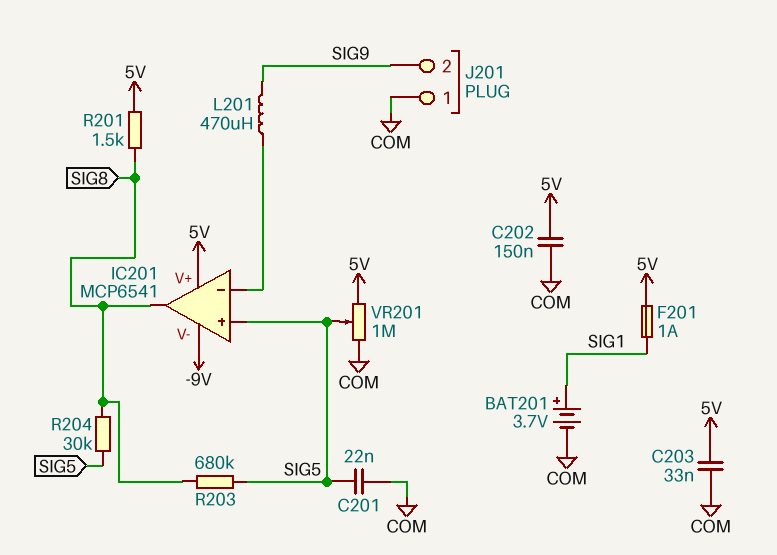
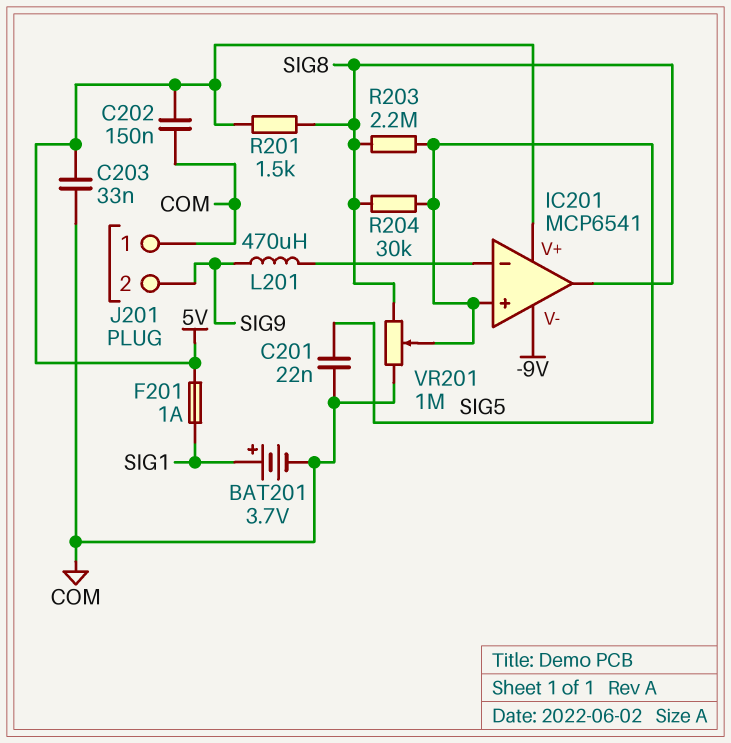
R203: 680k (SIG5, SIG8) -> 2.2M (SIG5, SIG8)
VR201: 1M (5V, COM, wiper SIG5) -> 1M (COM, SIG8, wiper SIG5)

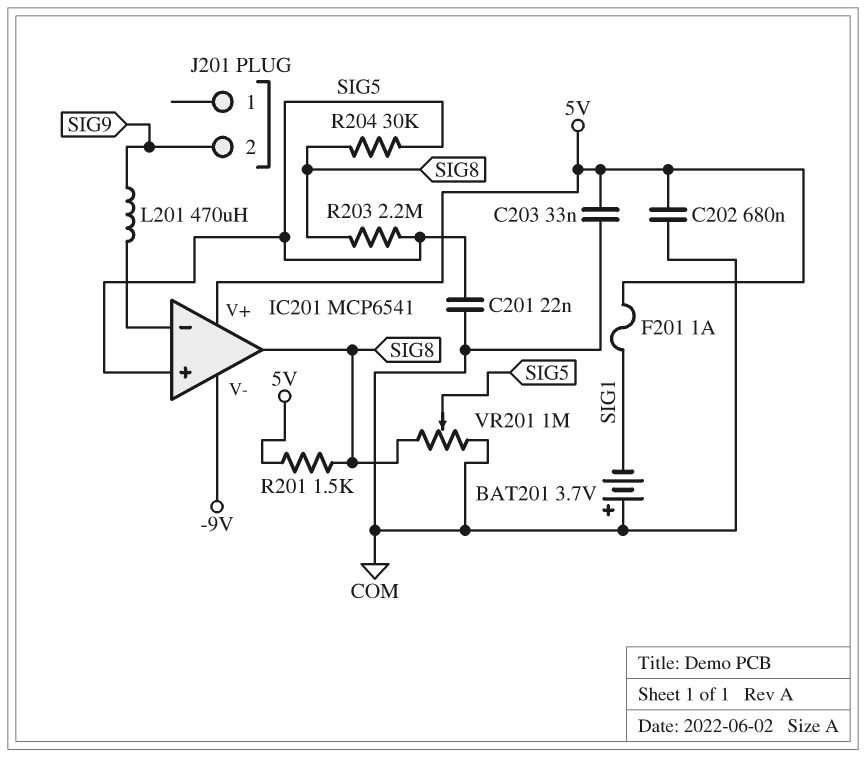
BAT201: 3.7V (plus SIG1, minus COM) -> 3.7V (plus COM, minus SIG1)
C202: 150nF (5V, COM) -> 680nF (5V, COM)
J201 pin 1: COM -> none

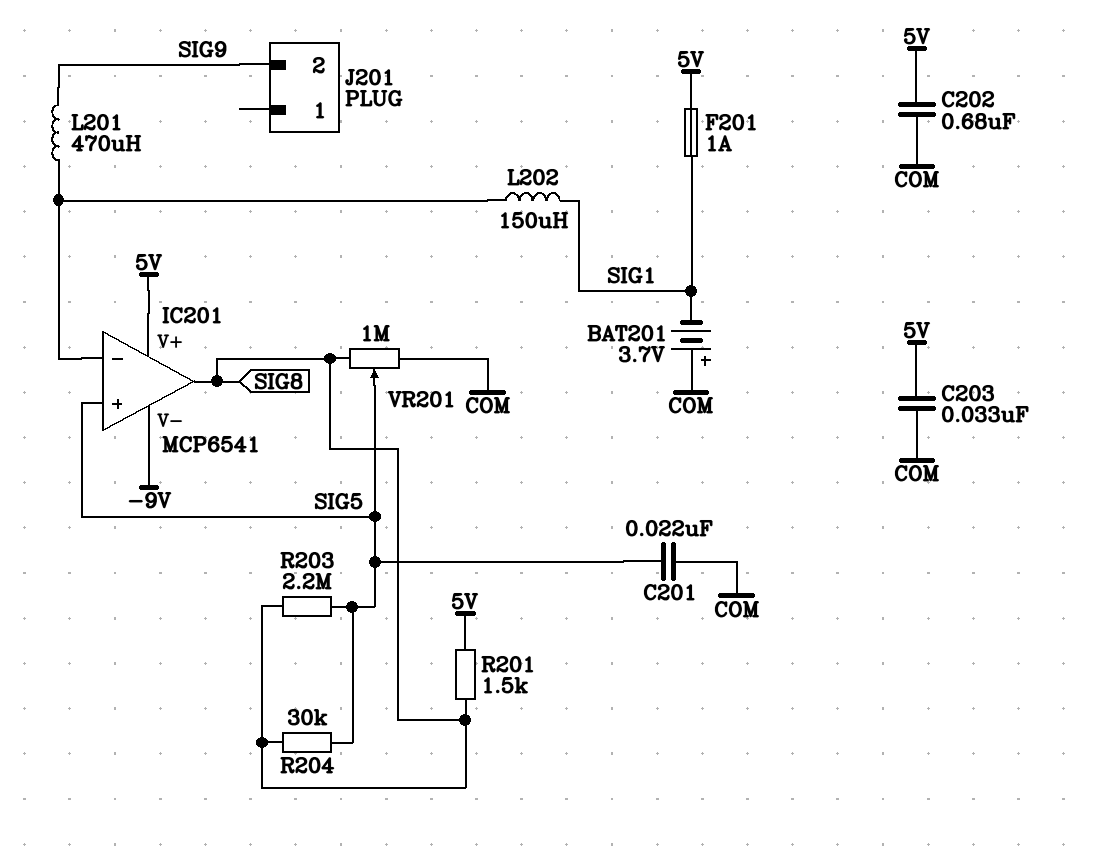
L202: none -> 150uH (IC201/in-, SIG1)

